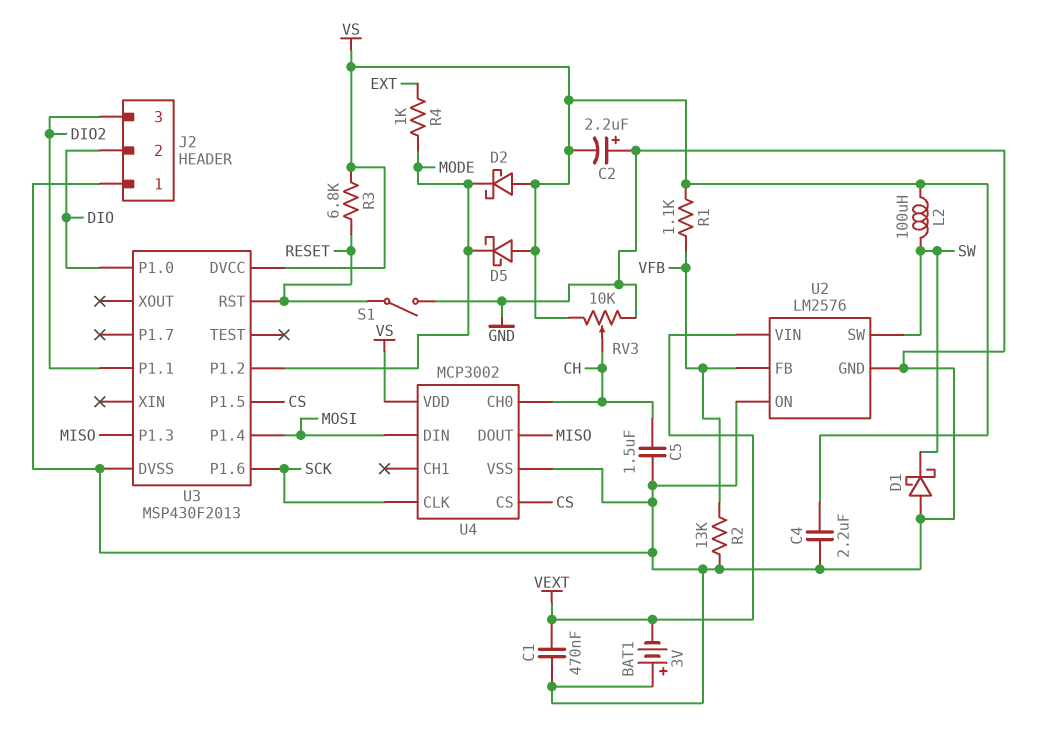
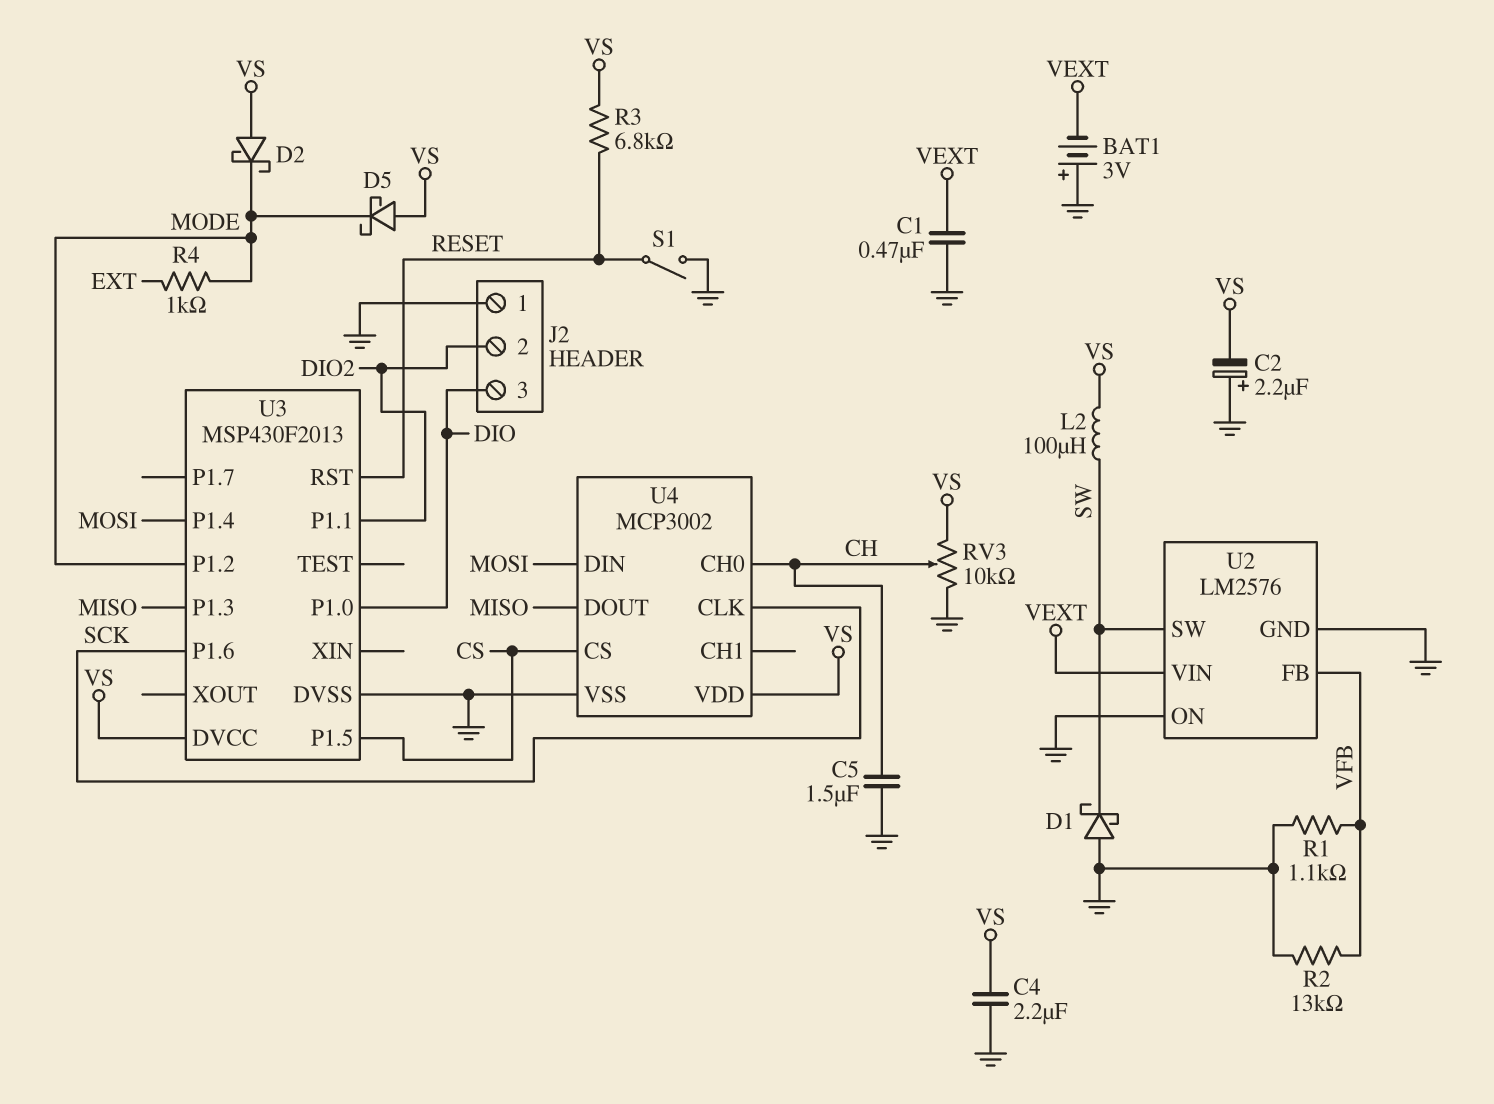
J2 pin 2: DIO -> DIO2
J2 pin 3: DIO2 -> DIO
R1: 1.1k (VFB, VS) -> 1.1k (GND, VFB)

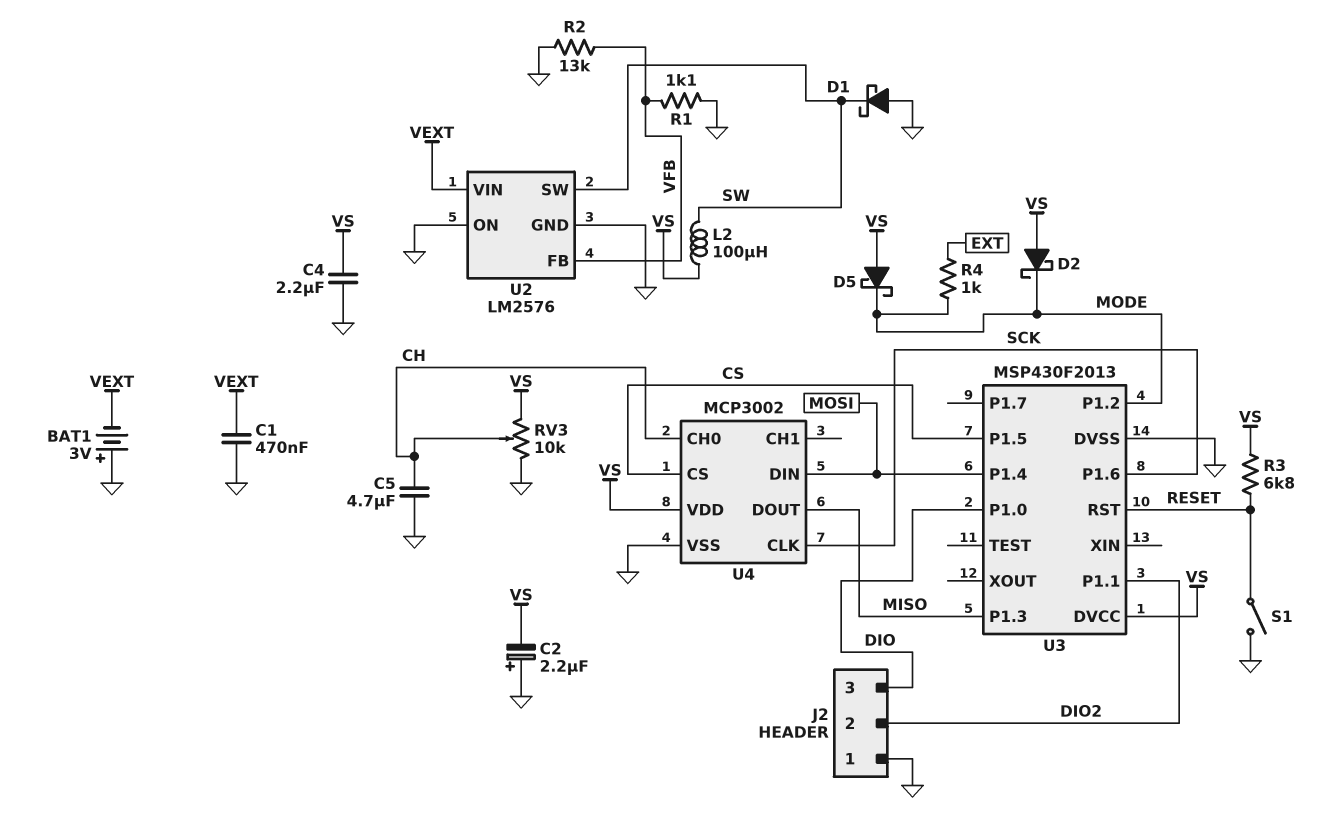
C5: 1.5uF (CH, GND) -> 4.7uF (CH, GND)

